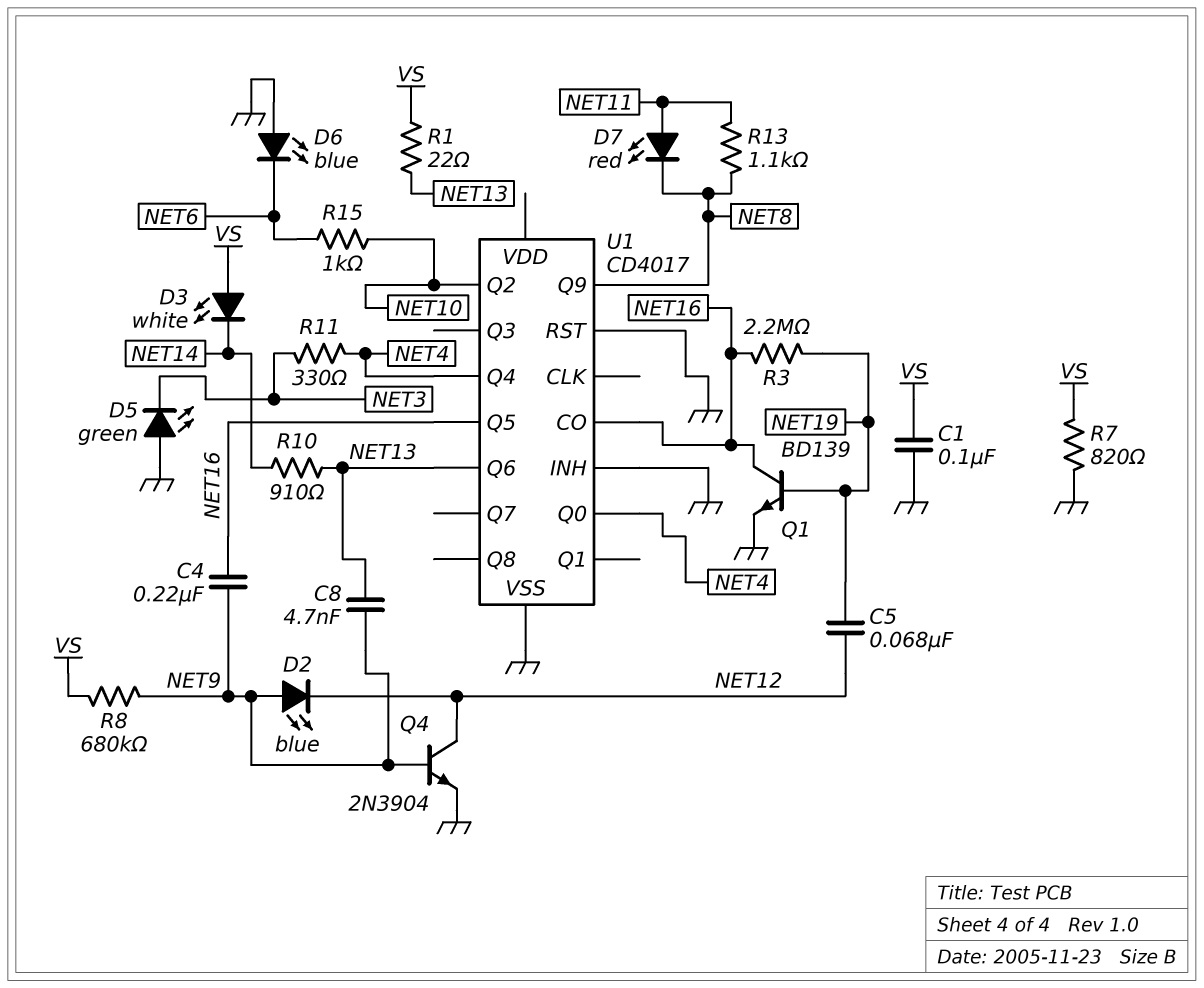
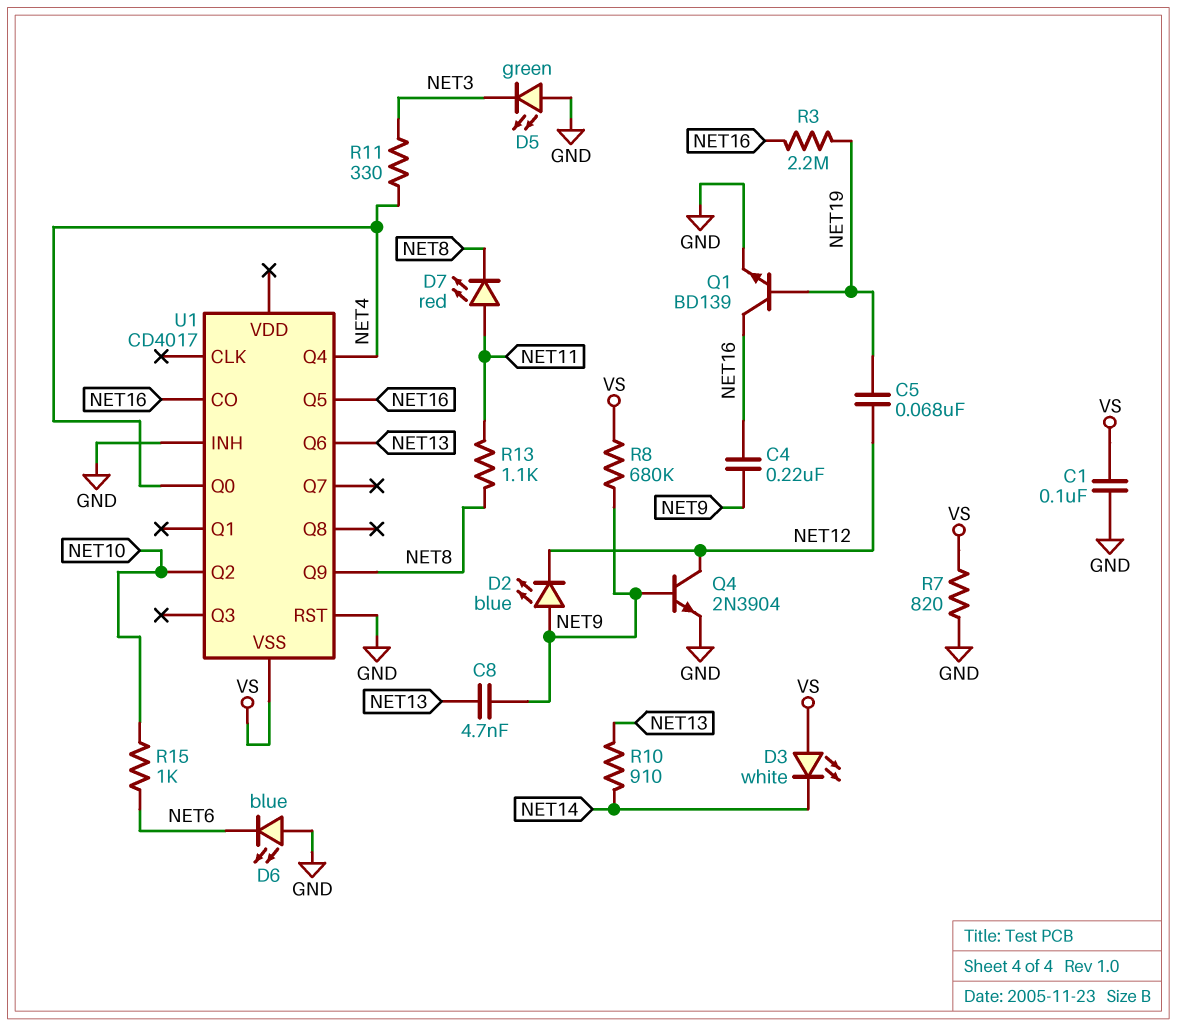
R1: 22 (NET13, VS) -> none
U1 pin VSS: GND -> VS

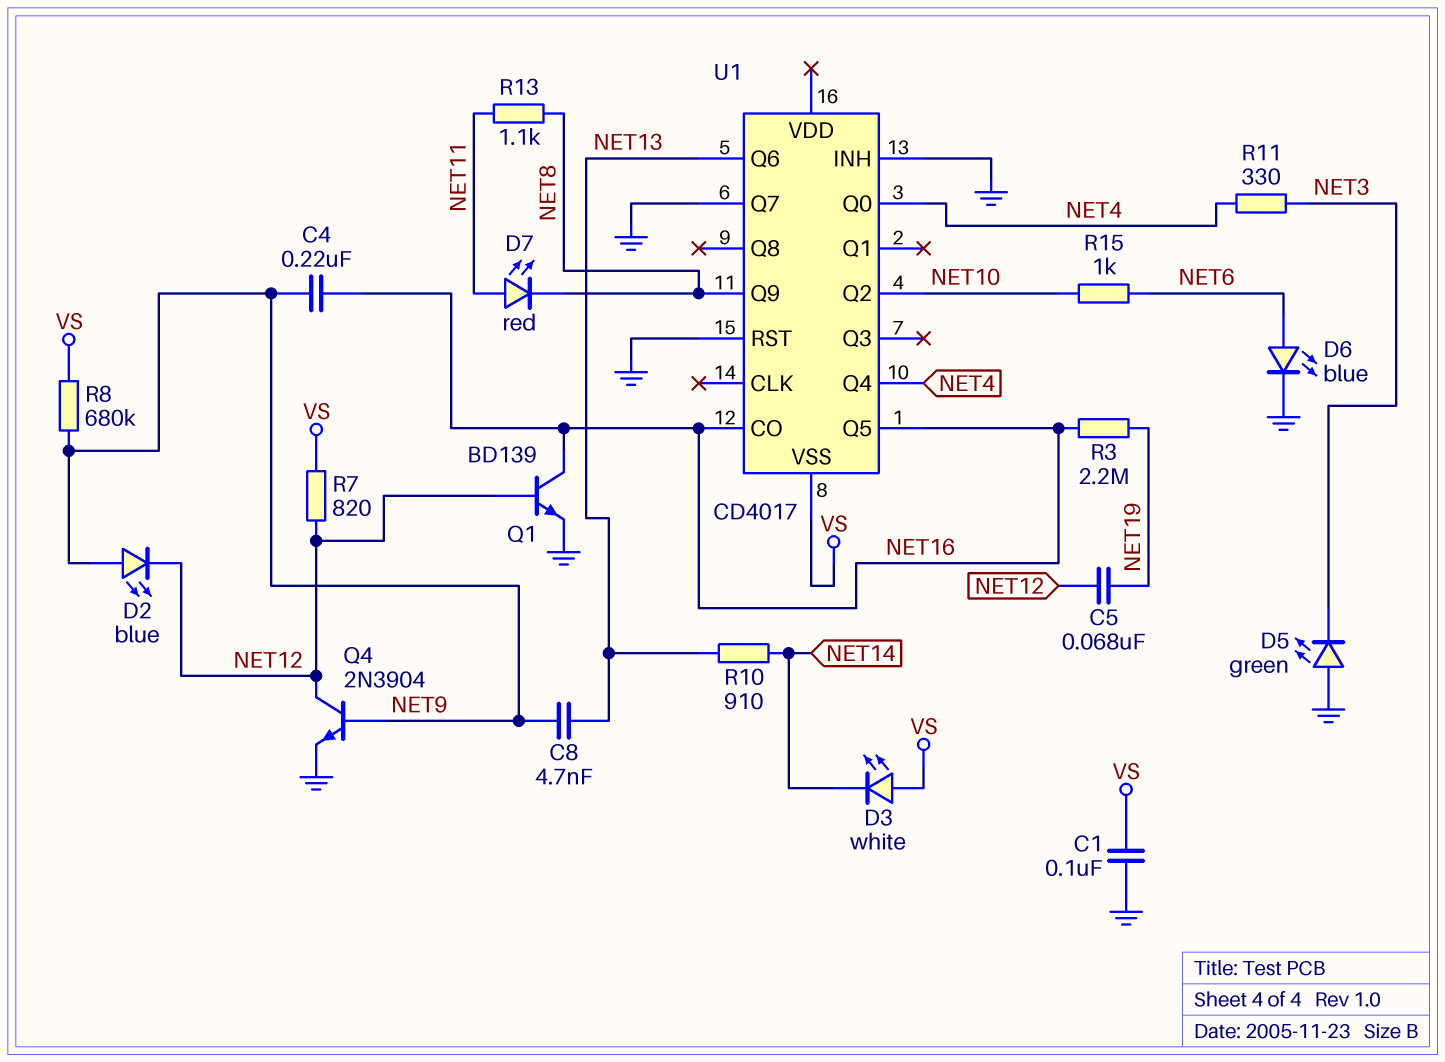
D6: LED blue (A GND, K NET6) -> LED blue (A NET6, K GND)
Q1: NPN BD139 (B NET19, C NET16, E GND) -> NPN BD139 (B NET12, C NET16, E GND)
R7: 820 (GND, VS) -> 820 (NET12, VS)
U1 pin Q7: none -> GND

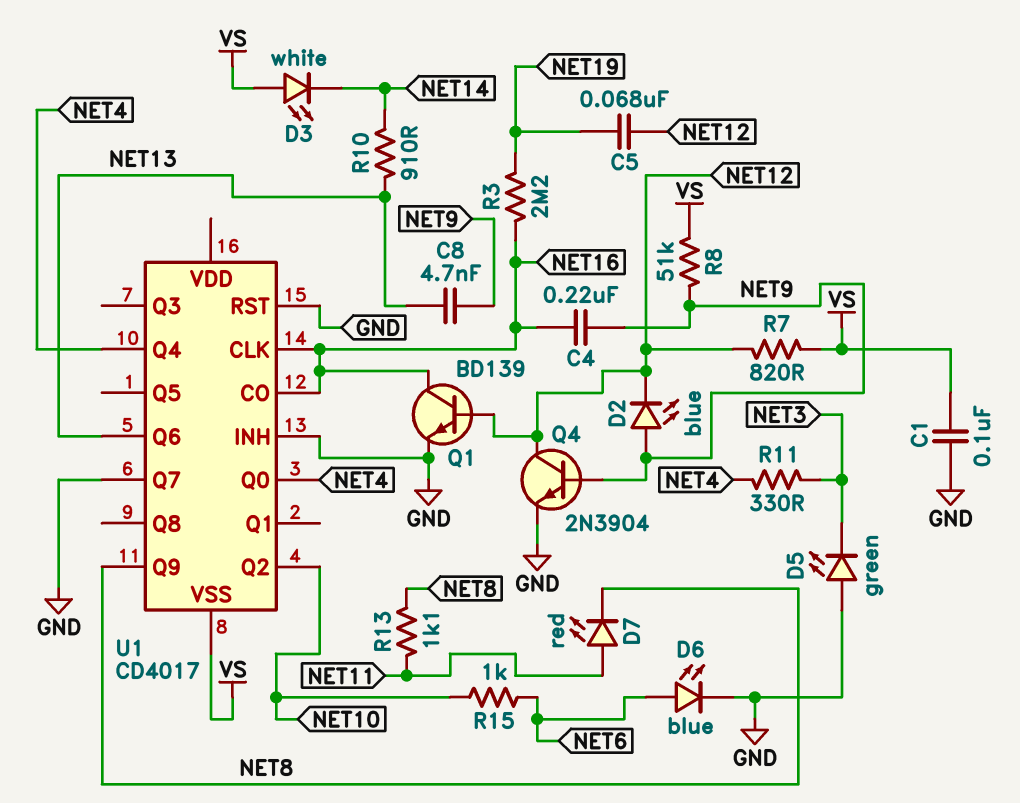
R8: 680k (NET9, VS) -> 51k (NET9, VS)
U1 pin CLK: none -> NET16
U1 pin Q5: NET16 -> none

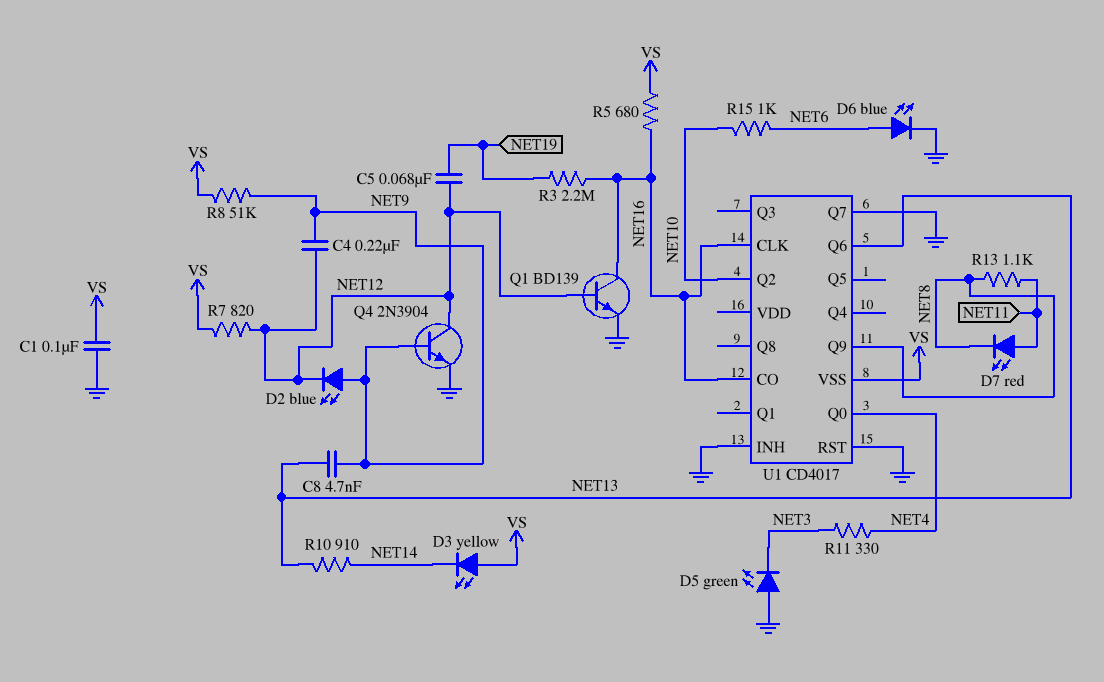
C4: 220nF (NET9, NET16) -> 220nF (NET9, NET12)
D3: LED white (A VS, K NET14) -> LED yellow (A VS, K NET14)
R5: none -> 680 (NET16, VS)
U1 pin Q4: NET4 -> none

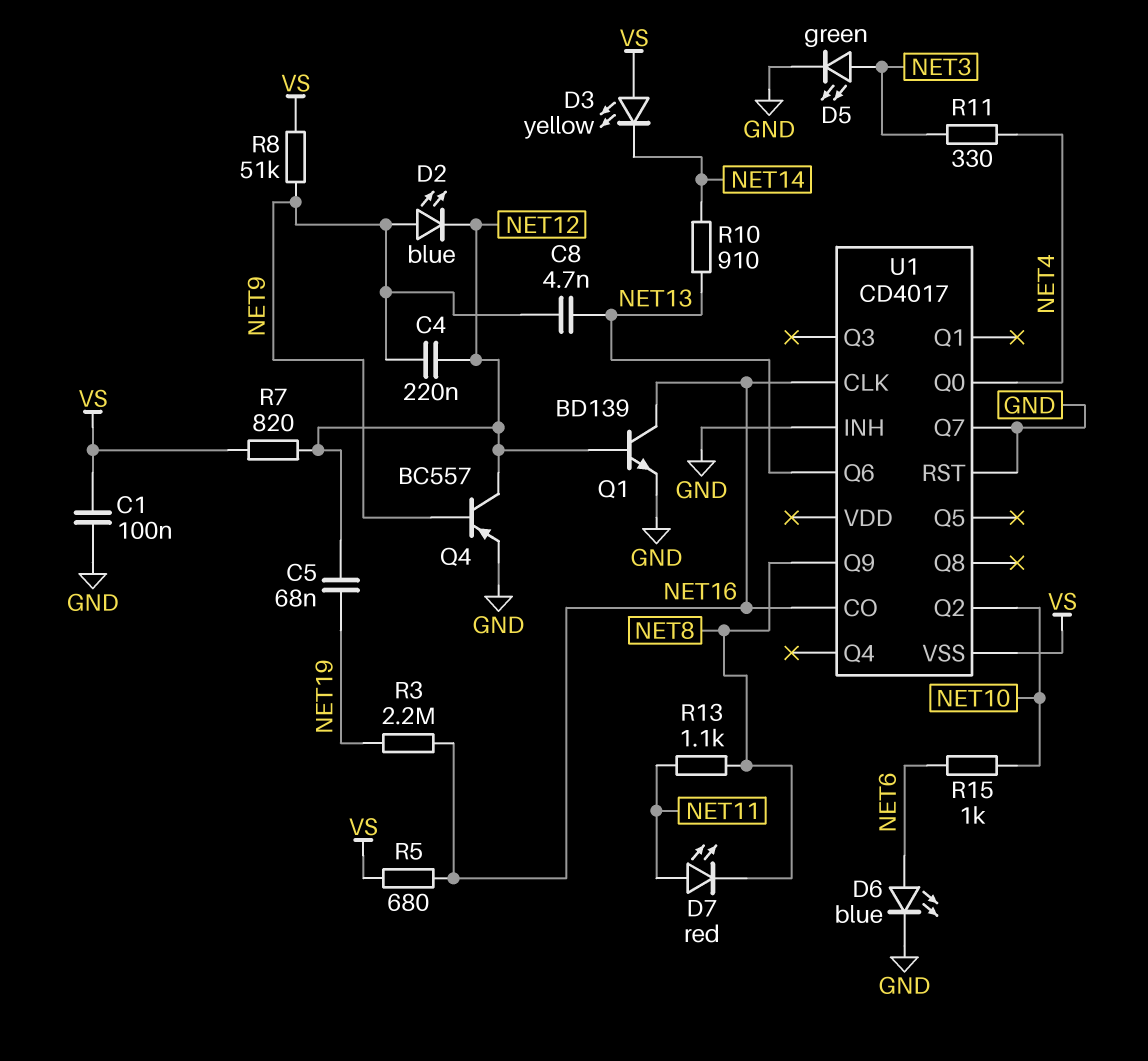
D5: LED green (A GND, K NET3) -> LED green (A NET3, K GND)
Q4: NPN 2N3904 (B NET9, C NET12, E GND) -> PNP BC557 (B NET9, C NET12, E GND)

